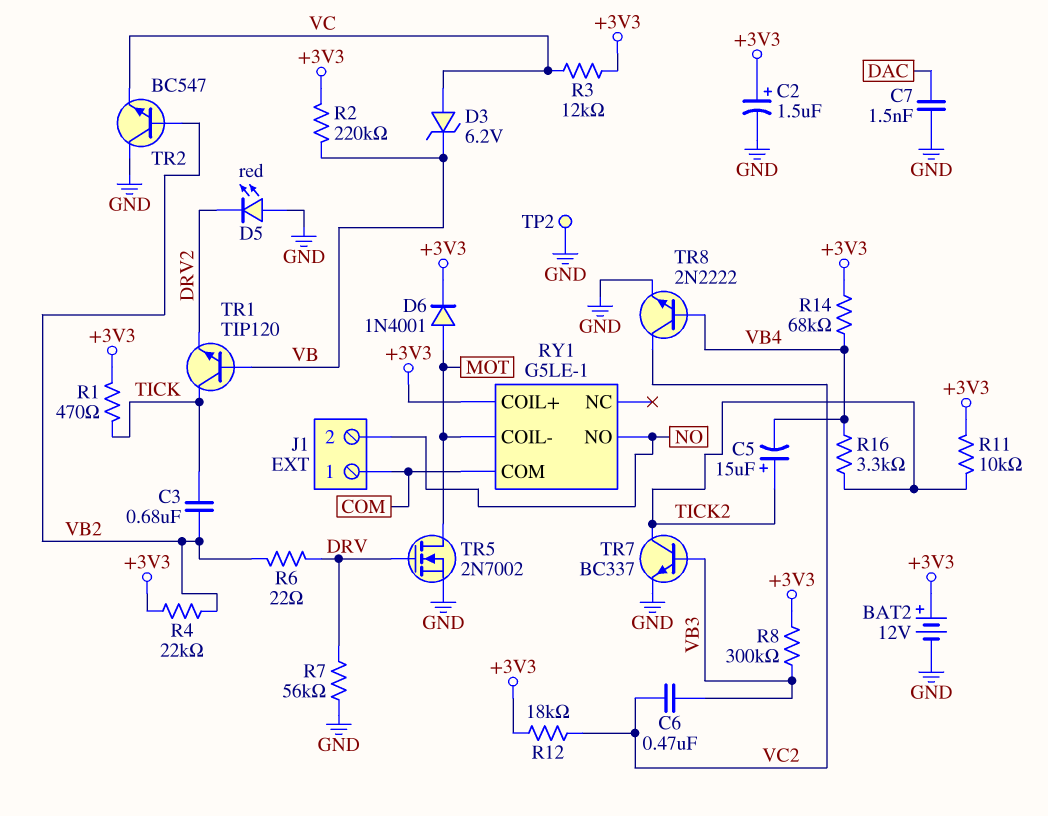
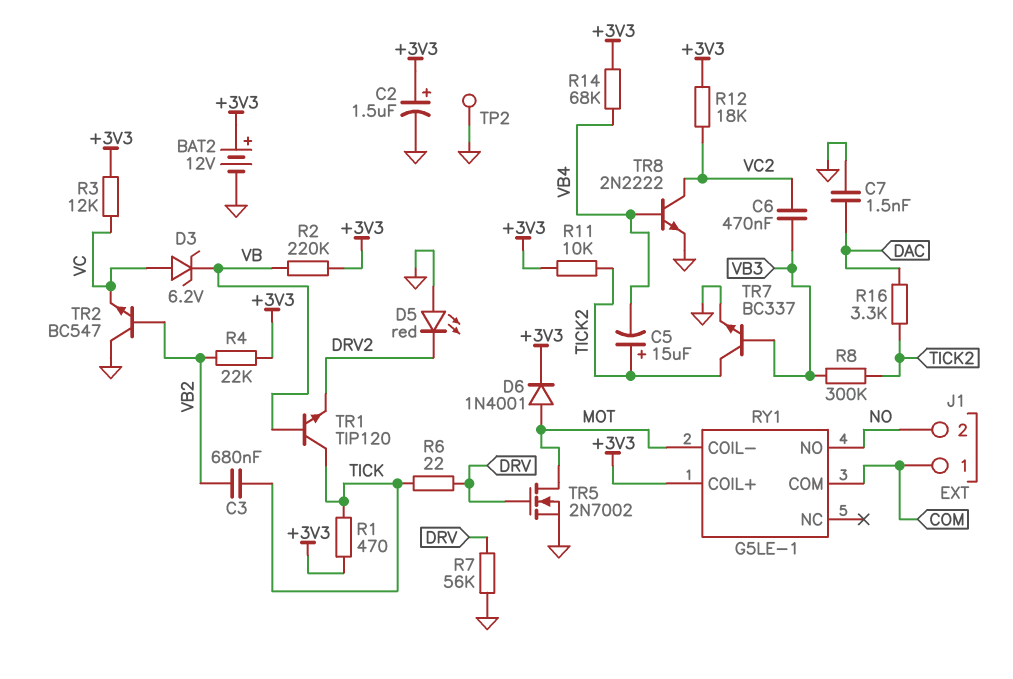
R6: 22 (DRV, VB2) -> 22 (DRV, TICK)
R8: 300k (+3V3, VB3) -> 300k (TICK2, VB3)
R16: 3.3k (TICK2, VB4) -> 3.3k (DAC, TICK2)

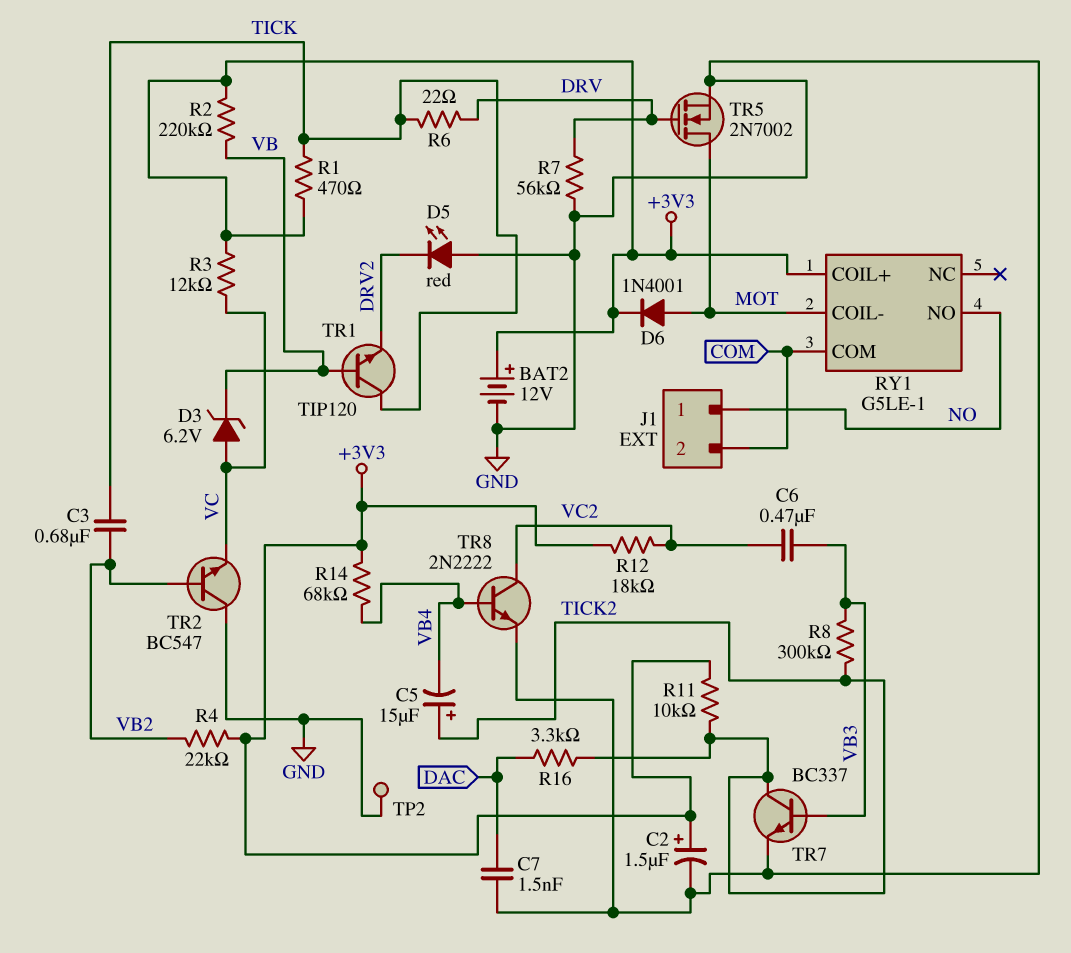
J1 pin 1: COM -> NO
J1 pin 2: NO -> COM

